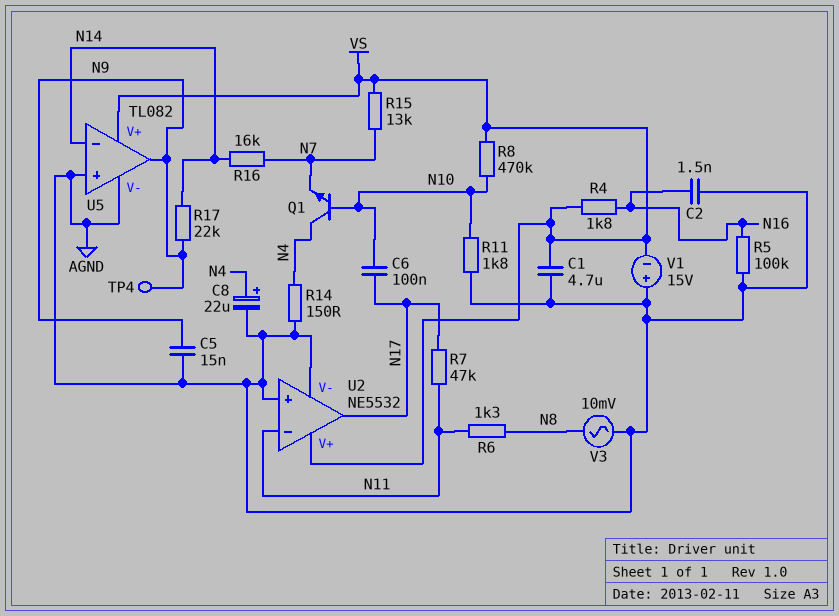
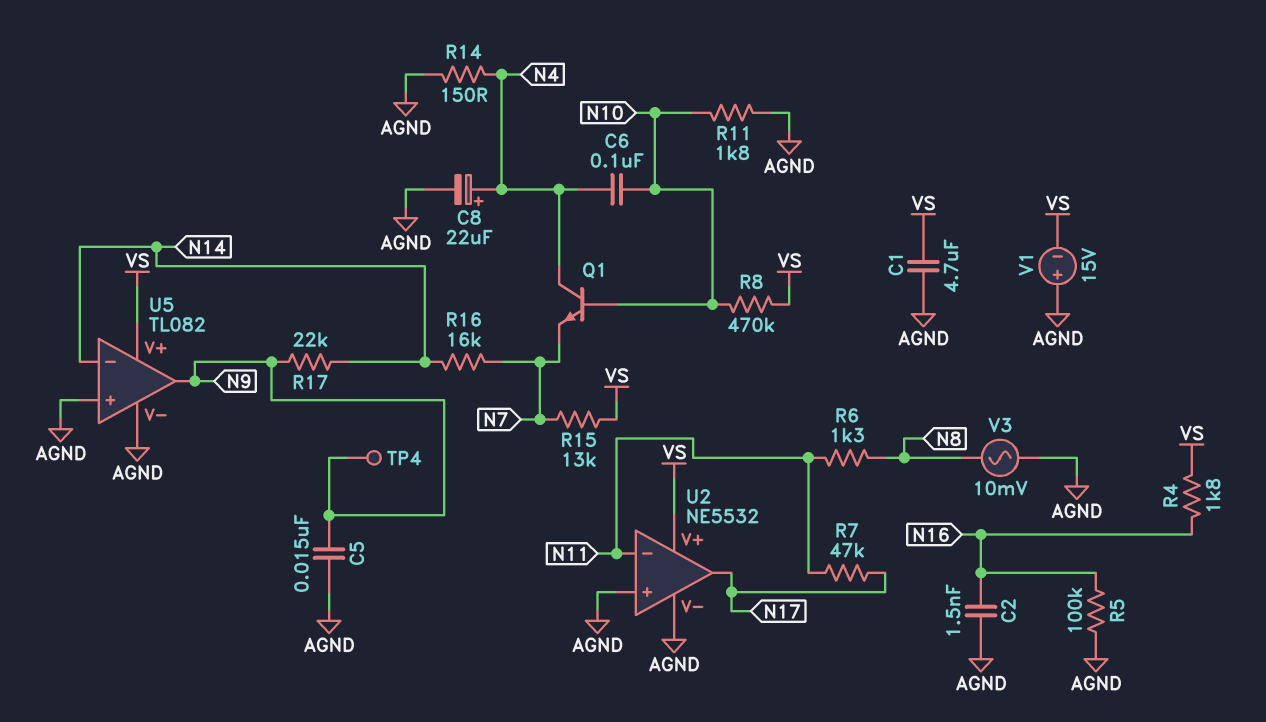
C6: 100nF (N10, N17) -> 100nF (N4, N10)

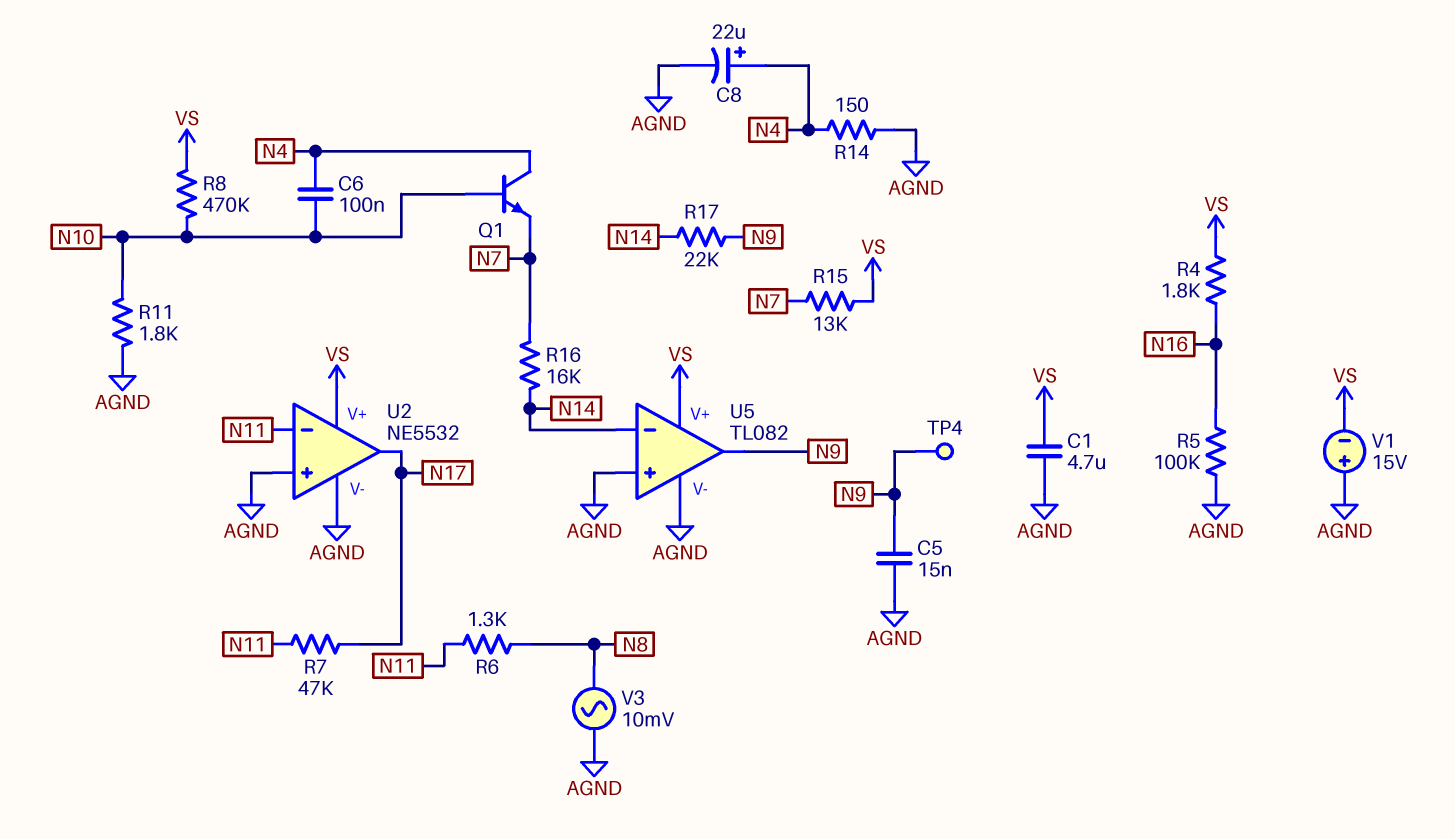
C2: 1.5nF (AGND, N16) -> none

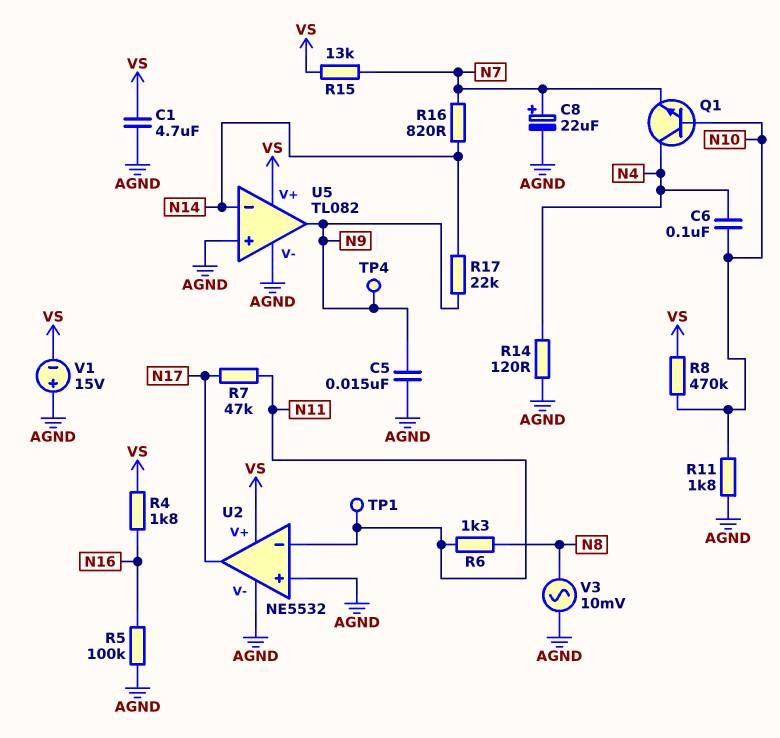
C8: 22uF (plus N4, minus AGND) -> 22uF (plus N7, minus AGND)
R14: 150 (AGND, N4) -> 120 (AGND, N4)
R16: 16k (N7, N14) -> 820 (N7, N14)
TP1: none -> test point (N11)

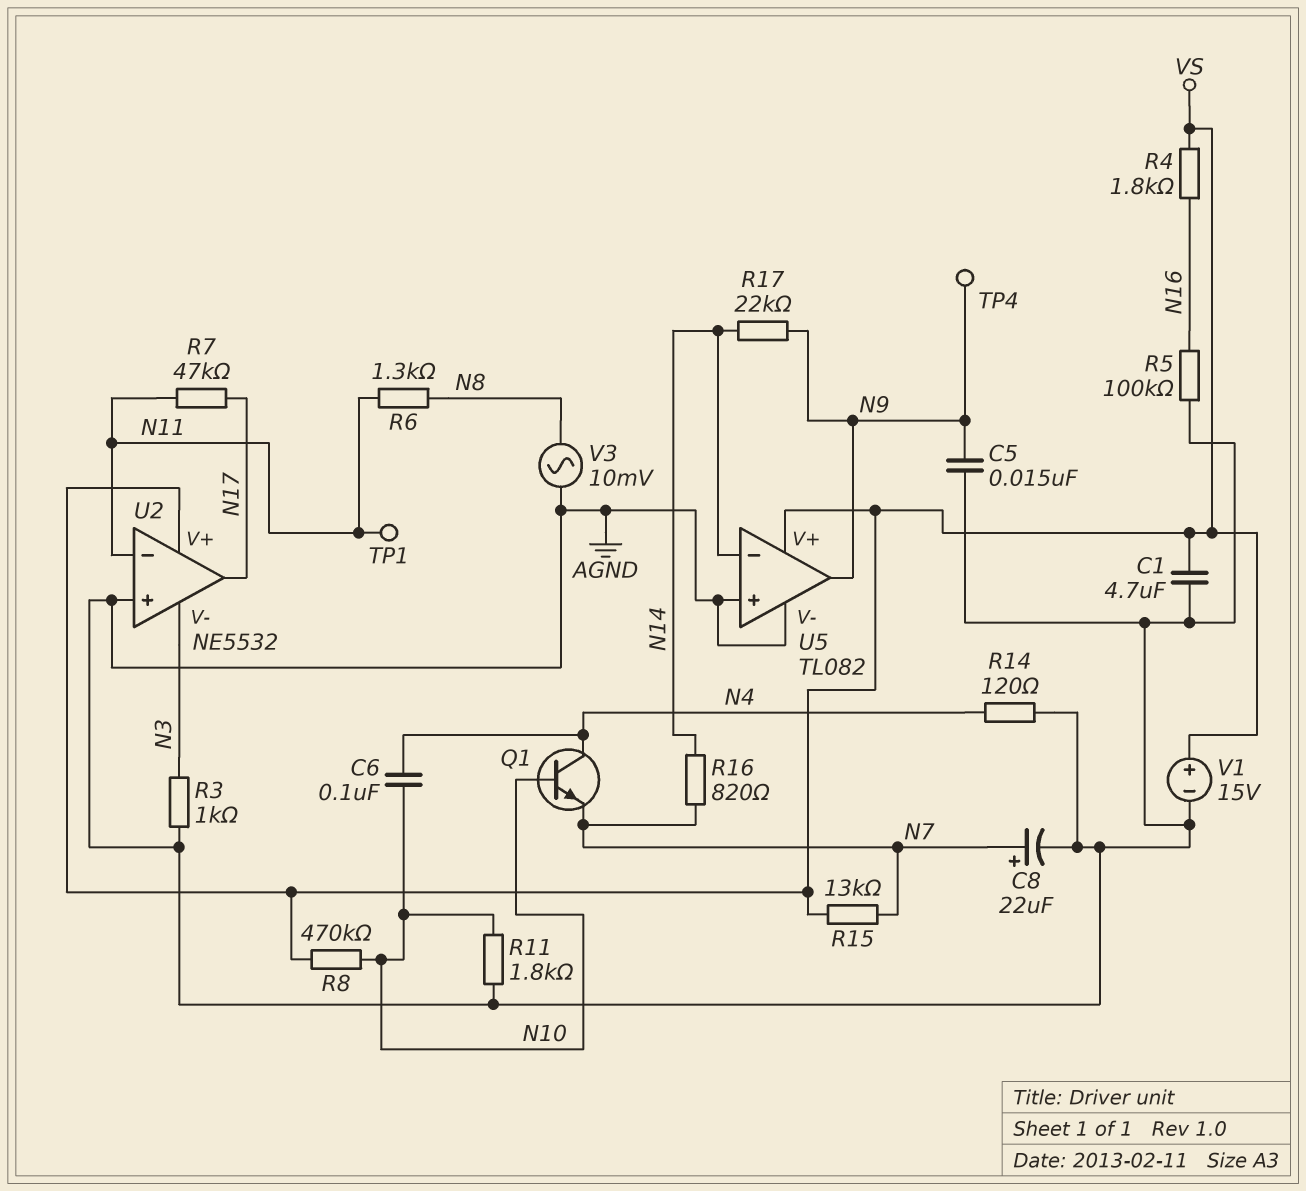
R3: none -> 1k (AGND, N3)
U2 pin V-: AGND -> N3
V1: 15V (plus AGND, minus VS) -> 15V (plus VS, minus AGND)

